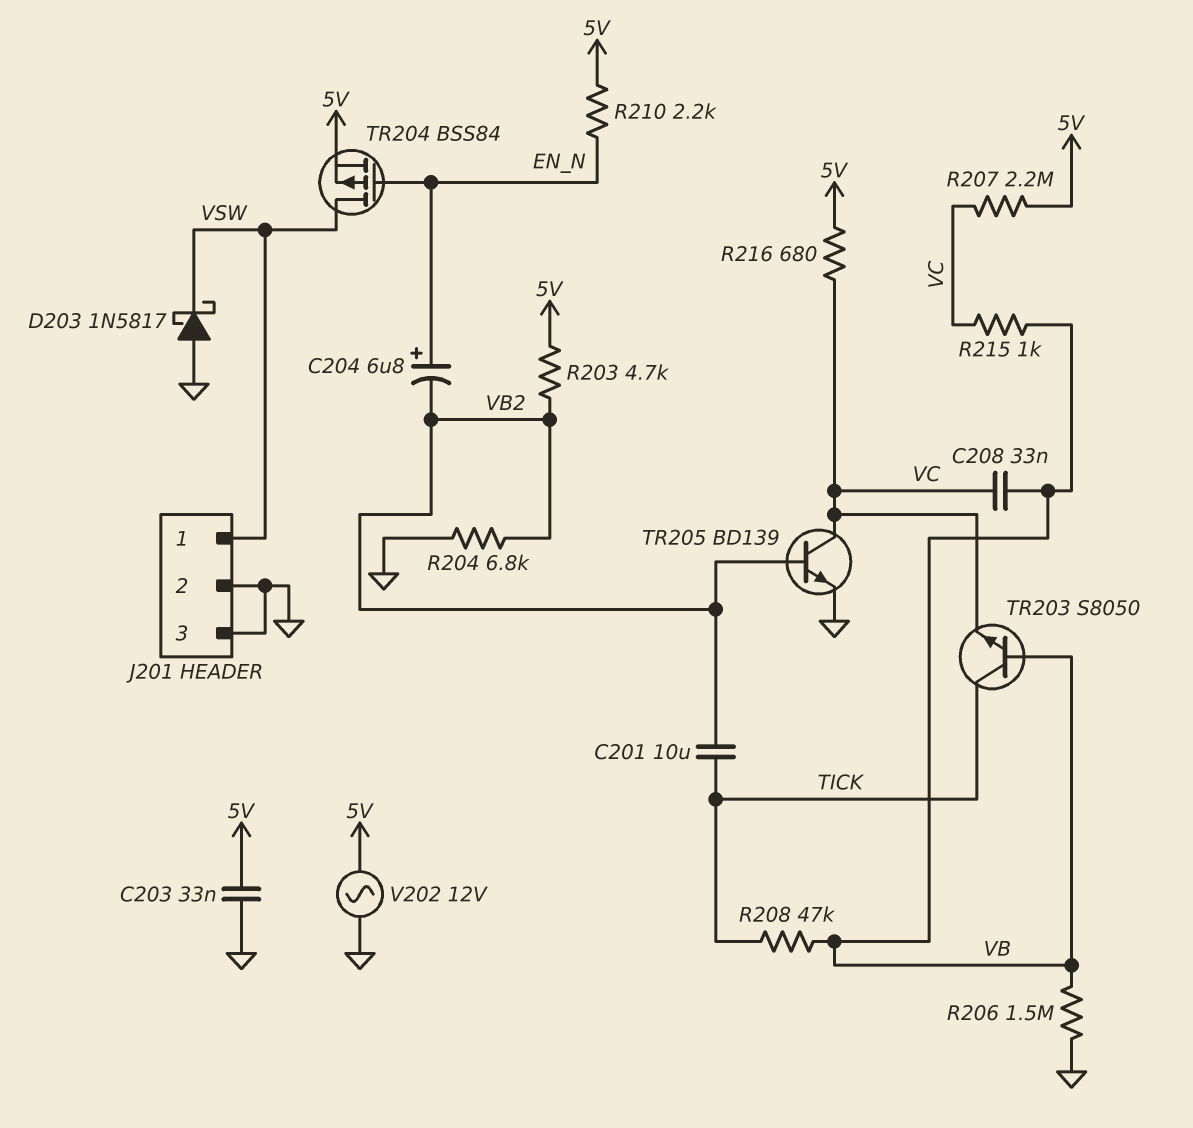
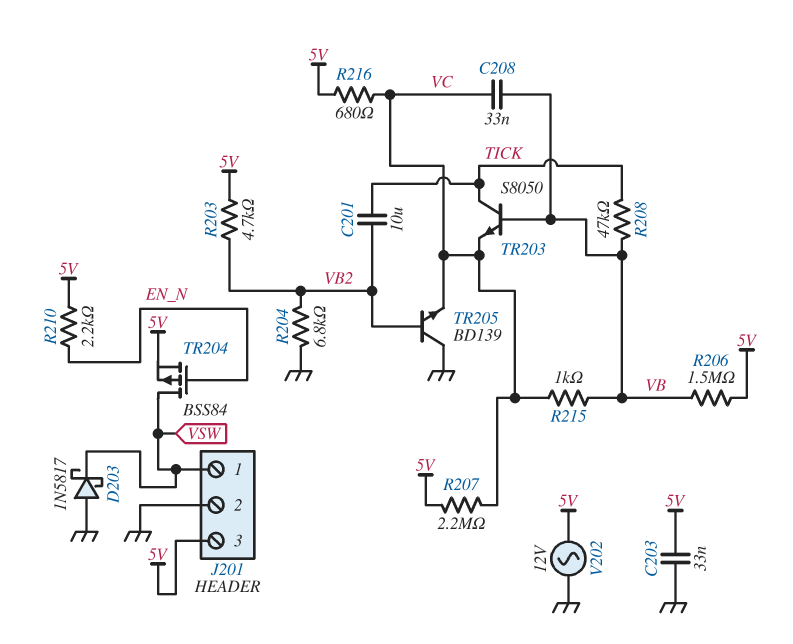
C204: 6.8uF (plus EN_N, minus VB2) -> none
J201 pin 3: GND -> 5V
R206: 1.5M (GND, VB) -> 1.5M (5V, VB)
TR205: NPN BD139 (B VB2, C VC, E GND) -> NPN BD139 (B VB2, C GND, E VC)

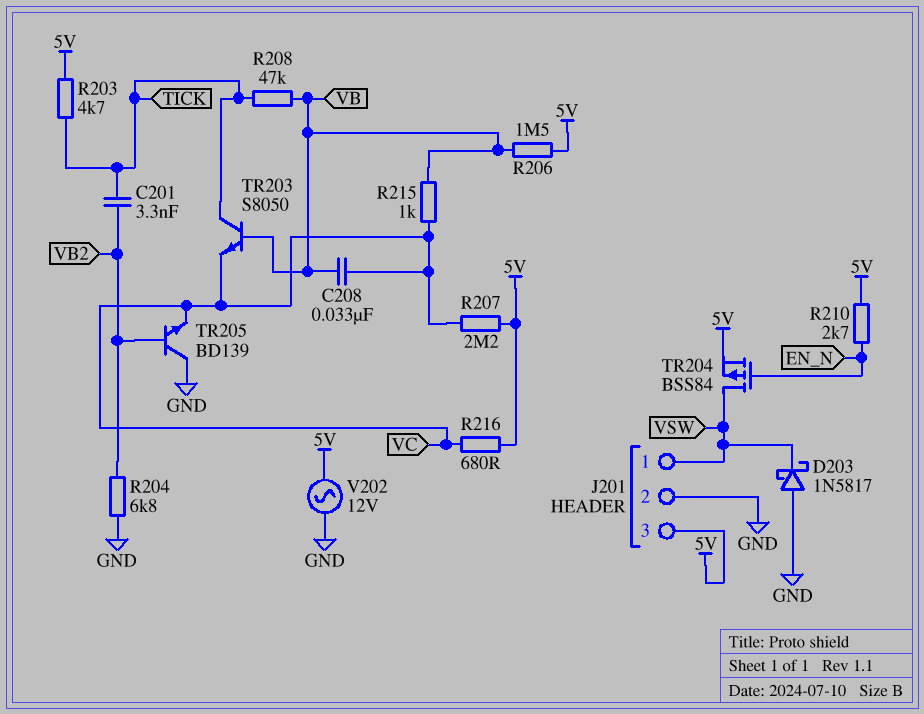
C201: 10uF (TICK, VB2) -> 3.3nF (TICK, VB2)
C203: 33nF (5V, GND) -> none
R203: 4.7k (5V, VB2) -> 4.7k (5V, TICK)
R210: 2.2k (5V, EN_N) -> 2.7k (5V, EN_N)

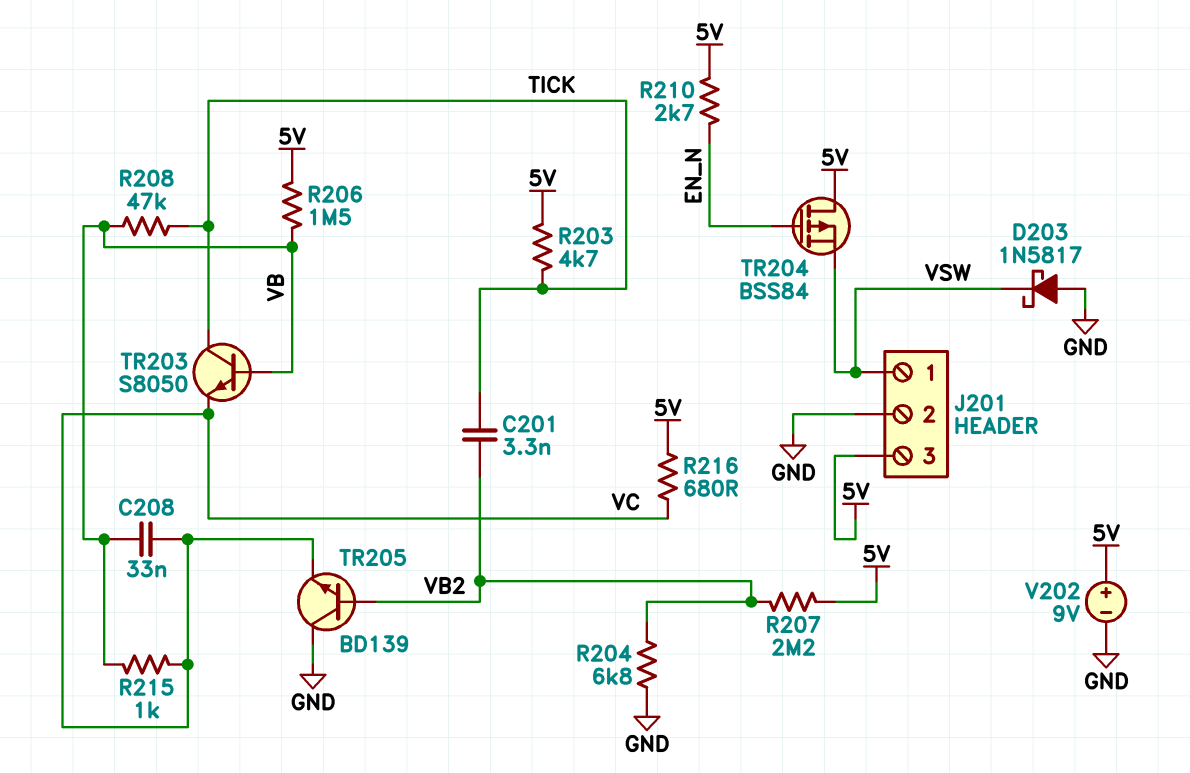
R207: 2.2M (5V, VC) -> 2.2M (5V, VB2)
TR204: PMOS BSS84 (G EN_N, D VSW, S 5V) -> PMOS BSS84 (G EN_N, D 5V, S VSW)
V202: AC 12V (5V, GND) -> 9V (plus 5V, minus GND)

